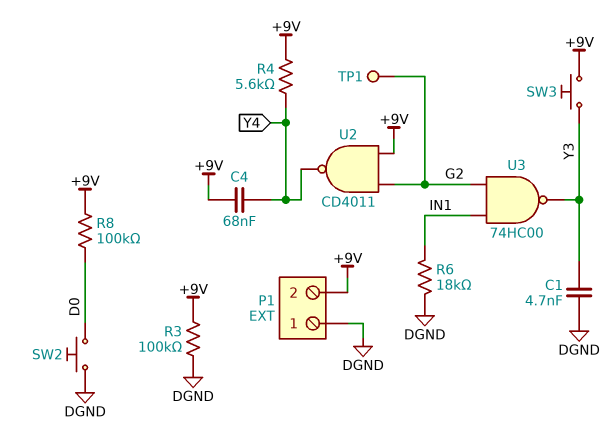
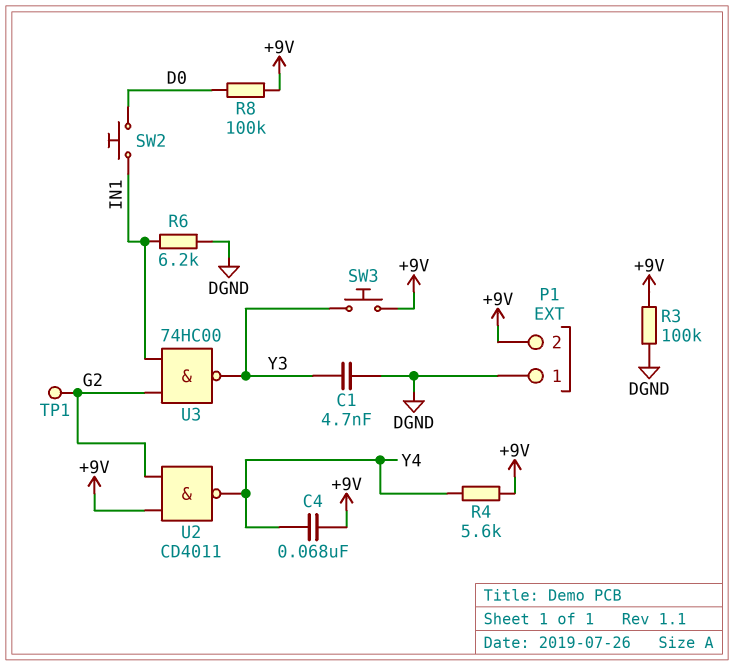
R6: 18k (DGND, IN1) -> 6.2k (DGND, IN1)
SW2: button (D0, DGND) -> button (D0, IN1)

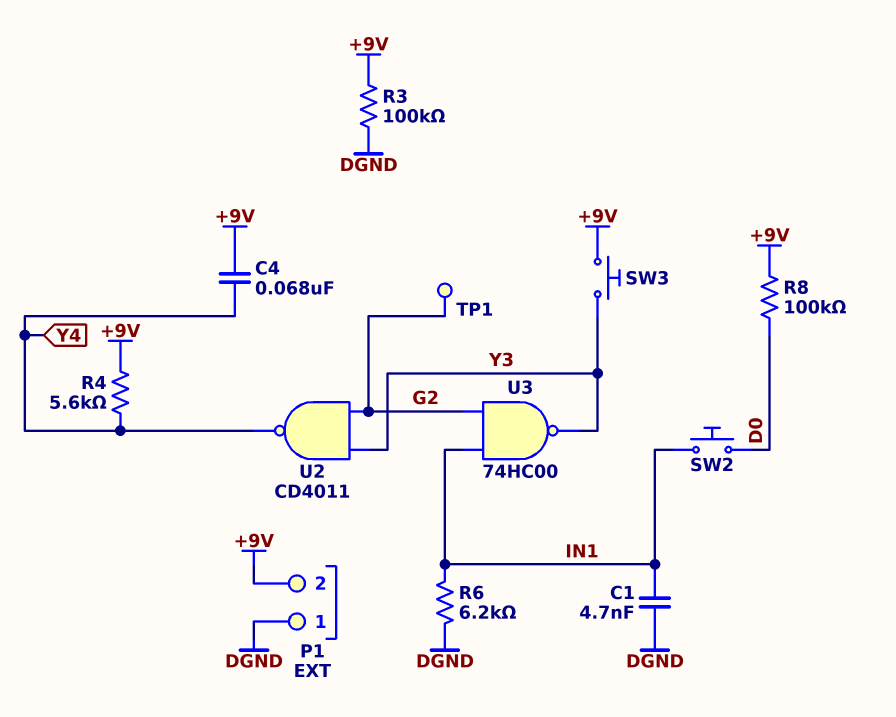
C1: 4.7nF (DGND, Y3) -> 4.7nF (DGND, IN1)
U2: NAND CD4011 (in +9V, in G2, out Y4) -> NAND CD4011 (in G2, in Y3, out Y4)

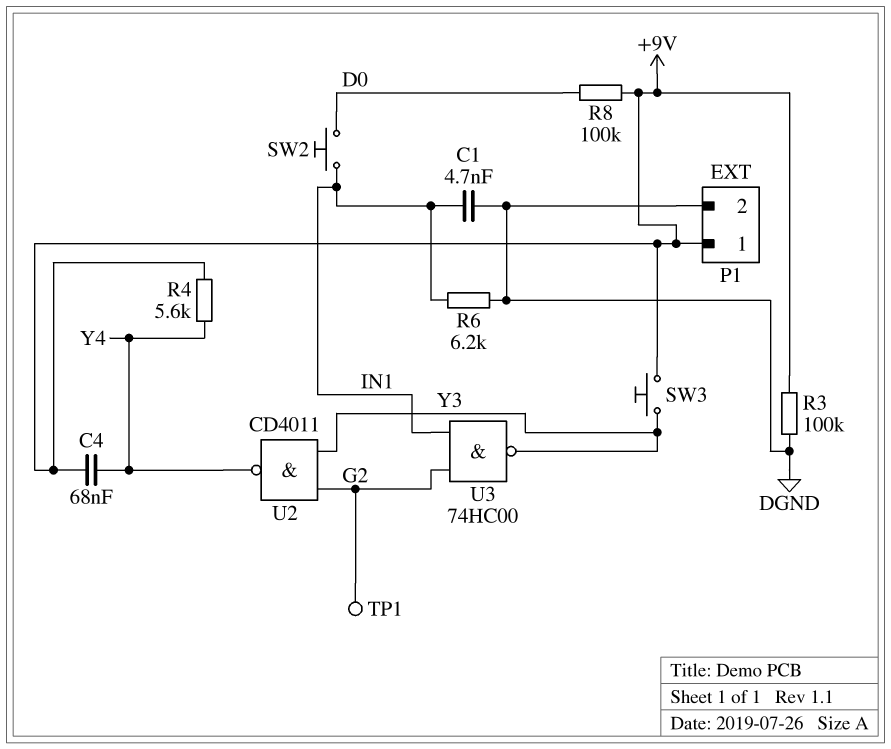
P1 pin 1: DGND -> +9V
P1 pin 2: +9V -> DGND

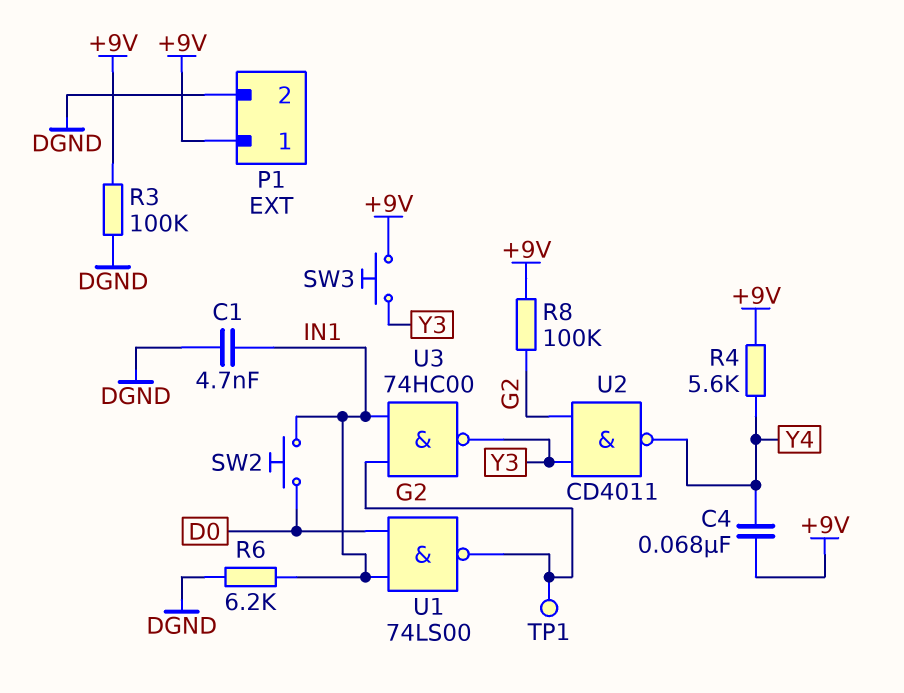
R8: 100k (+9V, D0) -> 100k (+9V, G2)
U1: none -> NAND 74LS00 (in D0, in IN1, out G2)

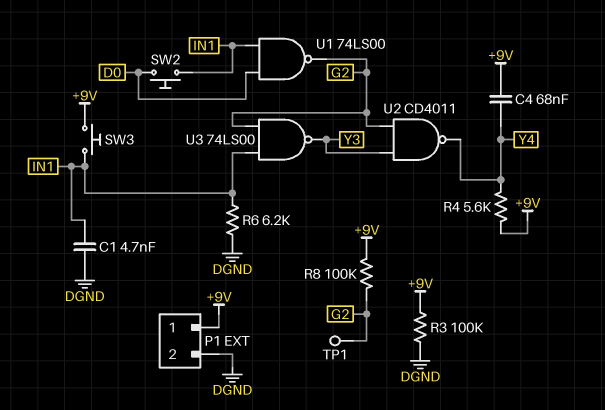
SW3: button (+9V, Y3) -> button (+9V, IN1)
U3: NAND 74HC00 (in G2, in IN1, out Y3) -> NAND 74LS00 (in G2, in IN1, out Y3)

